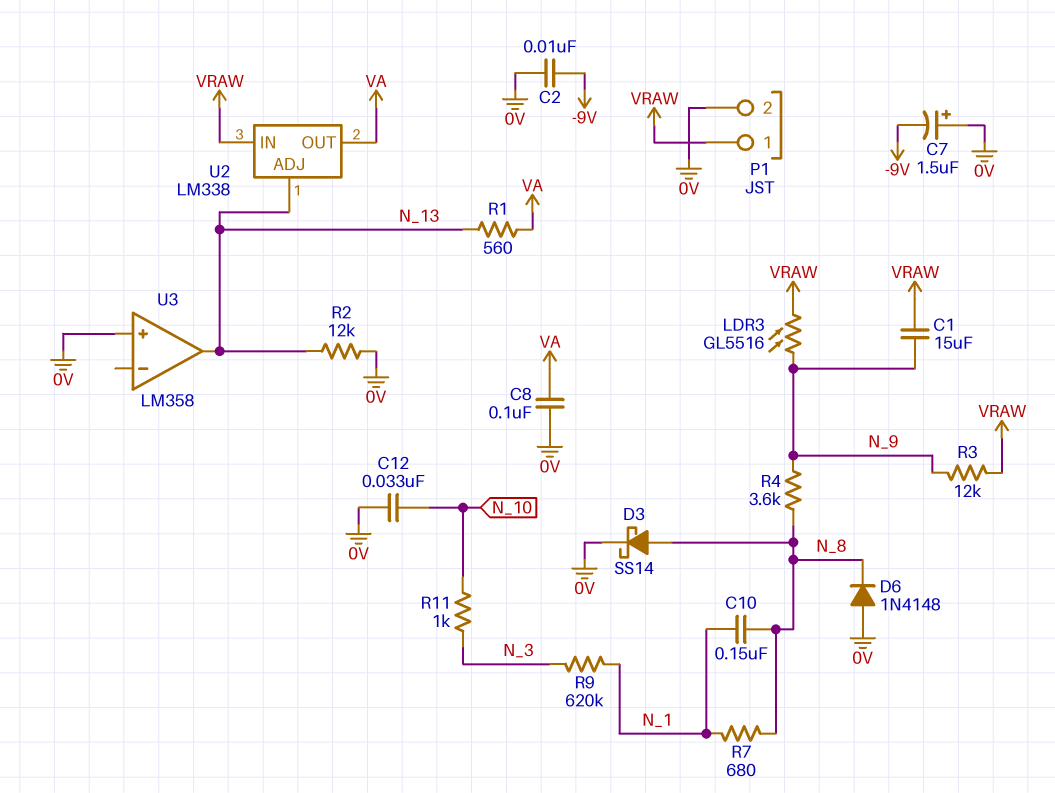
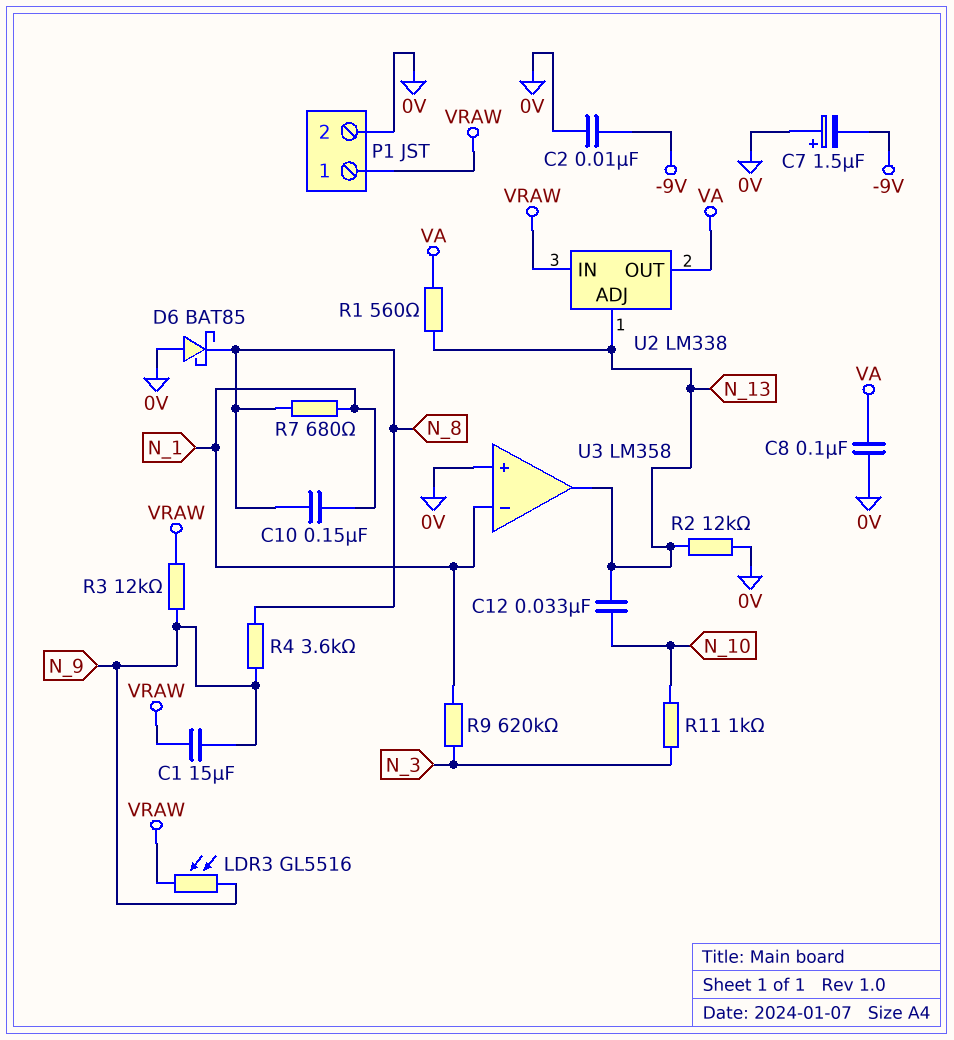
C12: 33nF (0V, N_10) -> 33nF (N_10, N_13)
D3: schottky SS14 (A N_8, K 0V) -> none
D6: diode 1N4148 (A 0V, K N_8) -> schottky BAT85 (A 0V, K N_8)
U3 pin in-: none -> N_1

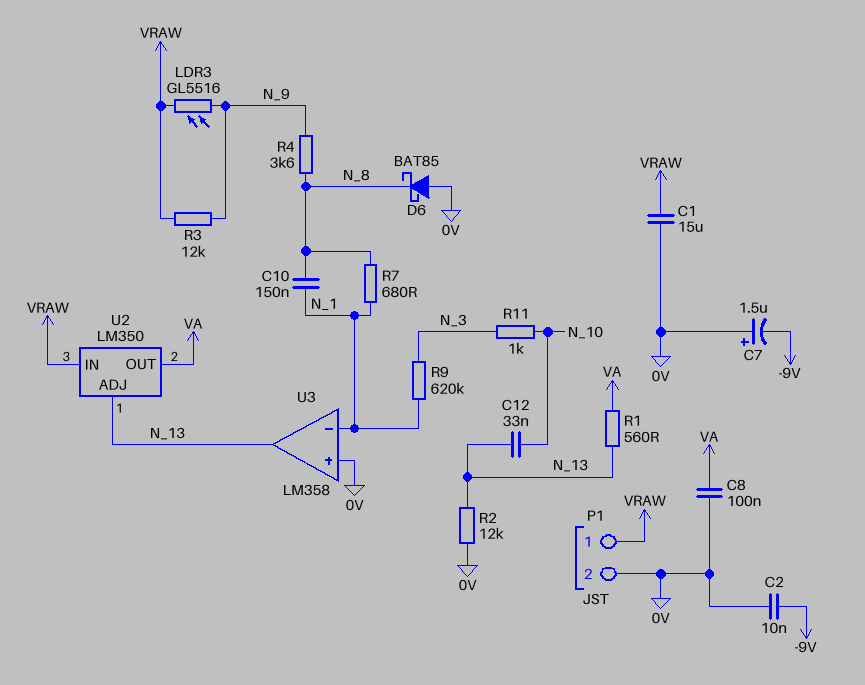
C1: 15uF (N_9, VRAW) -> 15uF (0V, VRAW)
U2: LM338 -> LM350

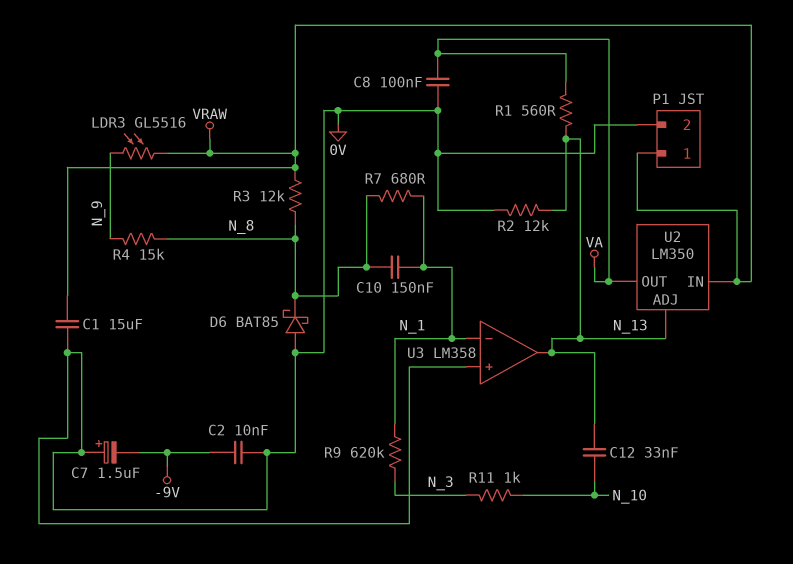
R3: 12k (N_9, VRAW) -> 12k (N_8, VRAW)
R4: 3.6k (N_8, N_9) -> 15k (N_8, N_9)

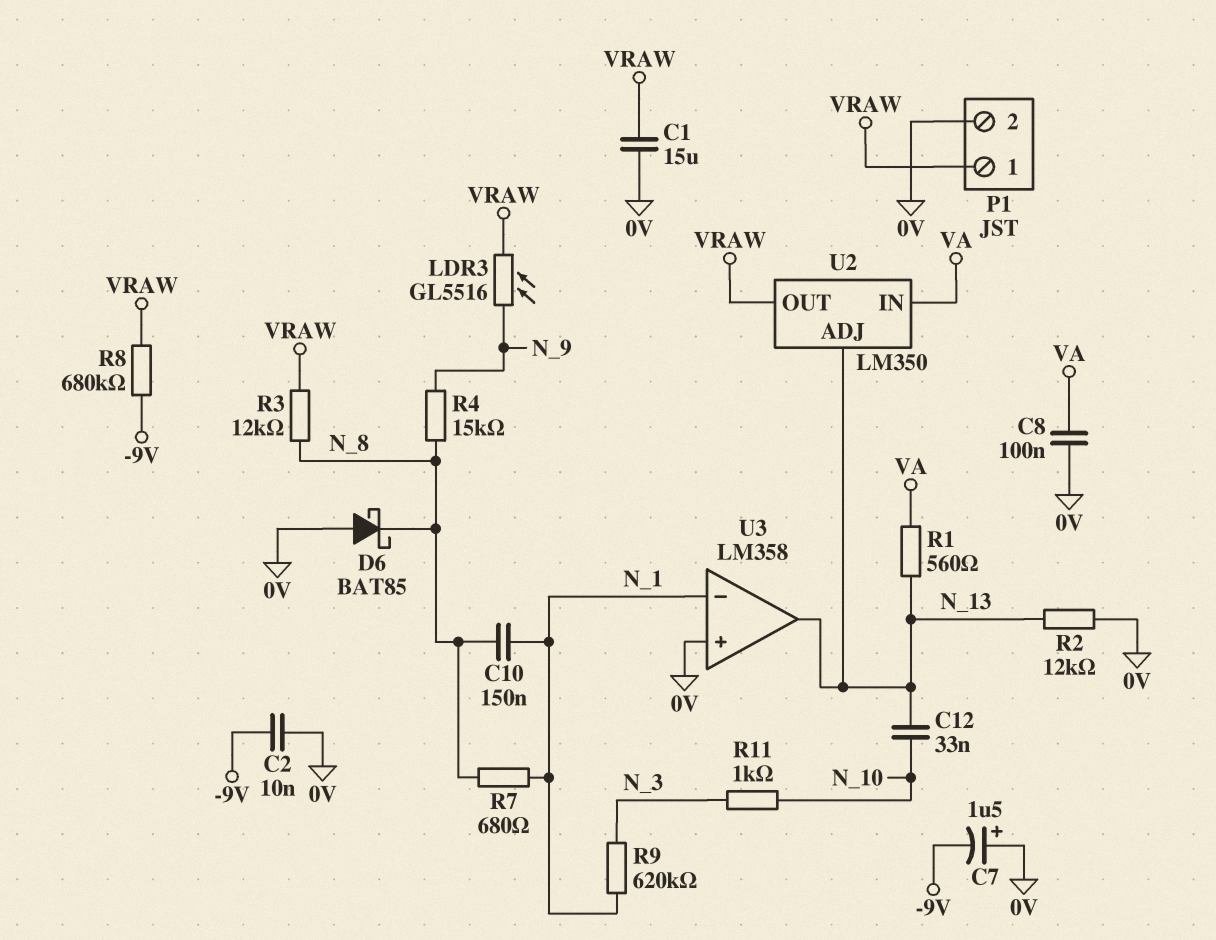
R8: none -> 680k (-9V, VRAW)
U2 pin IN: VRAW -> VA
U2 pin OUT: VA -> VRAW

